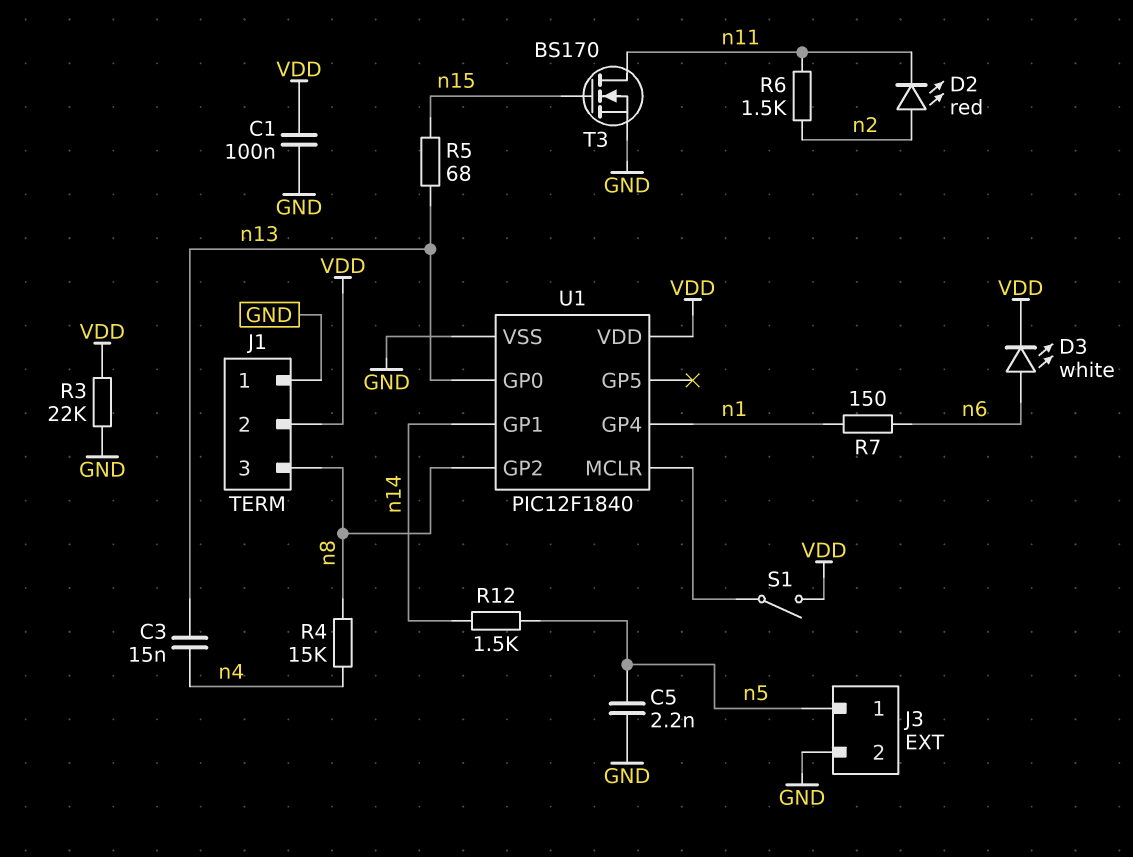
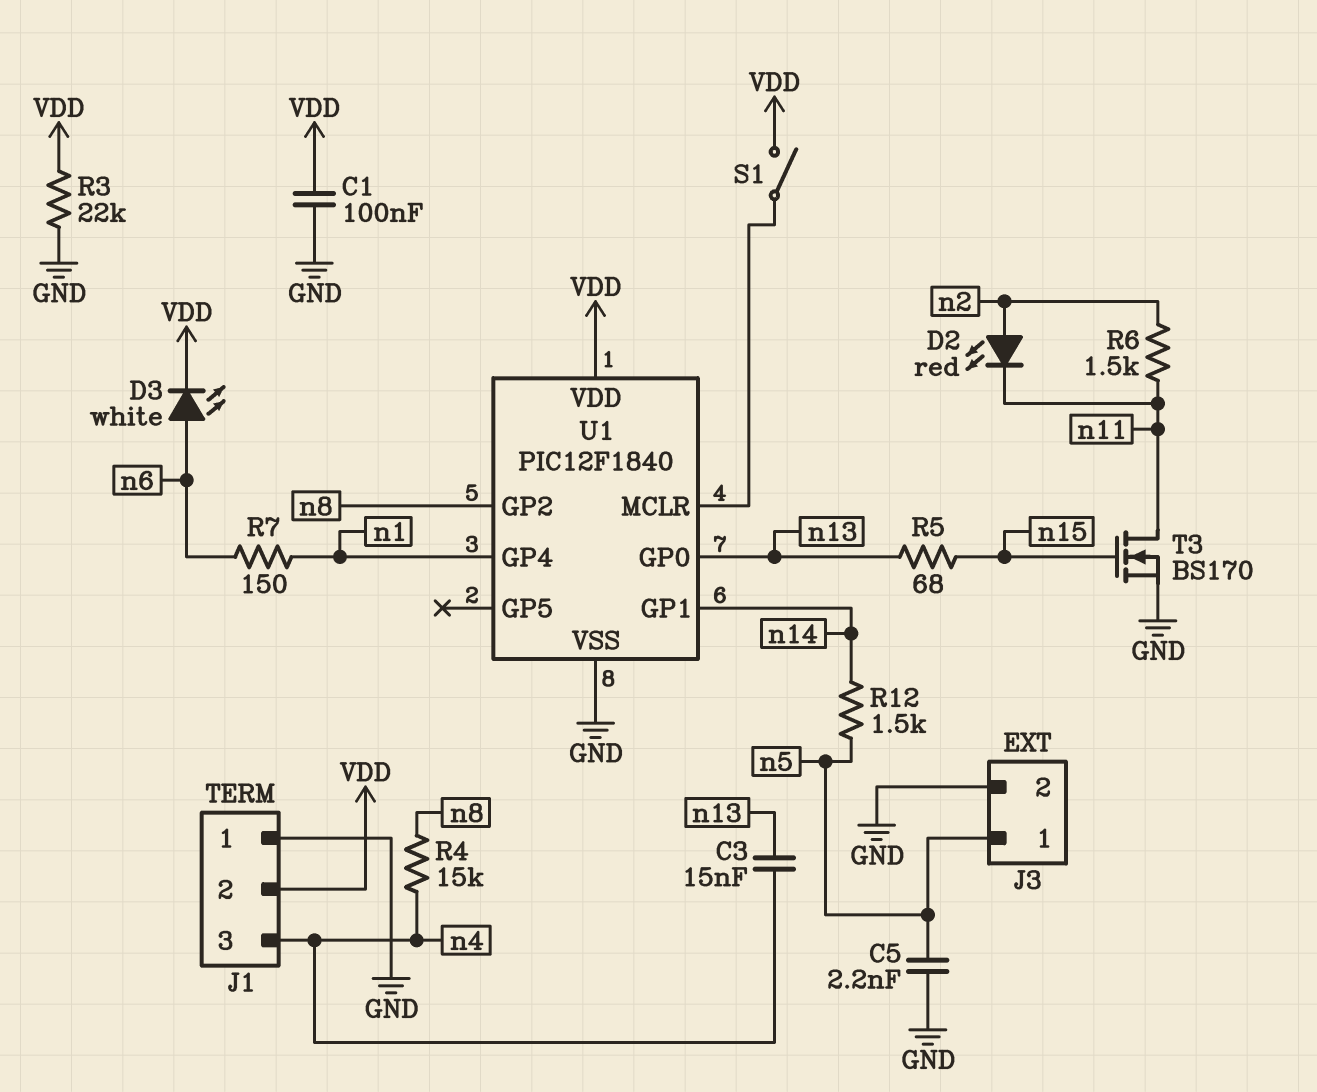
J1 pin 3: n8 -> n4

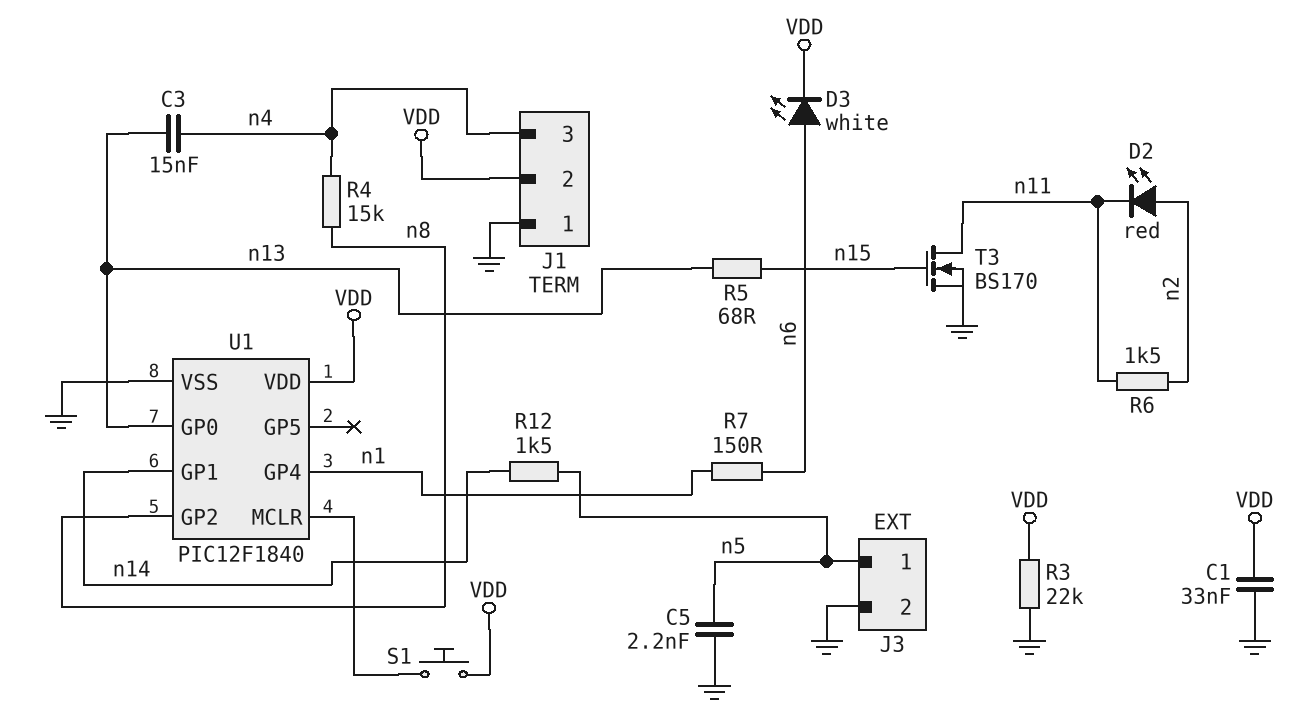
C1: 100nF (GND, VDD) -> 33nF (GND, VDD)
S1: switch (U1/MCLR, VDD) -> button (U1/MCLR, VDD)

